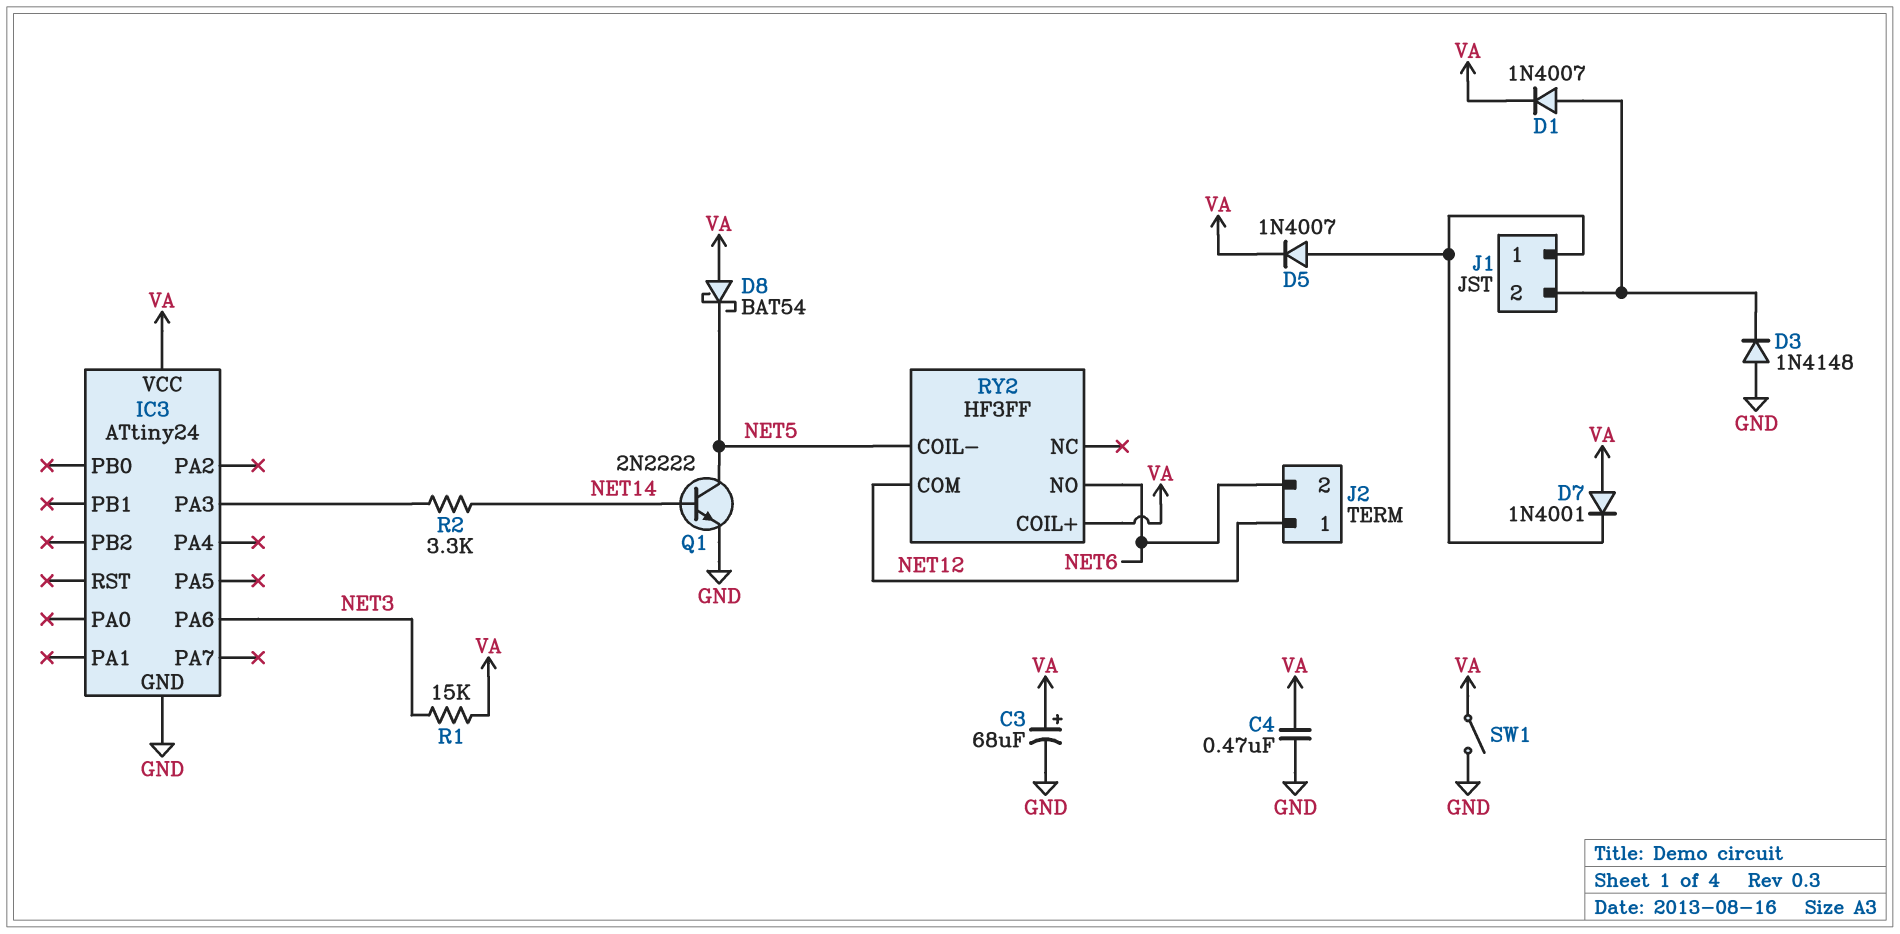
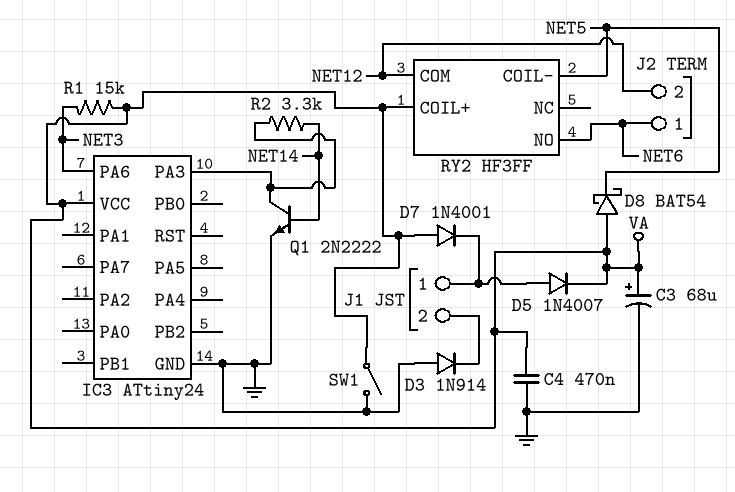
D1: diode 1N4007 (A J1/2, K VA) -> none
D3: diode 1N4148 (A GND, K J1/2) -> diode 1N914 (A GND, K J1/2)
J2 pin 1: NET12 -> NET6
J2 pin 2: NET6 -> NET12
Q1: NPN 2N2222 (B NET14, C NET5, E GND) -> NPN 2N2222 (B NET14, C IC3/PA3, E GND)

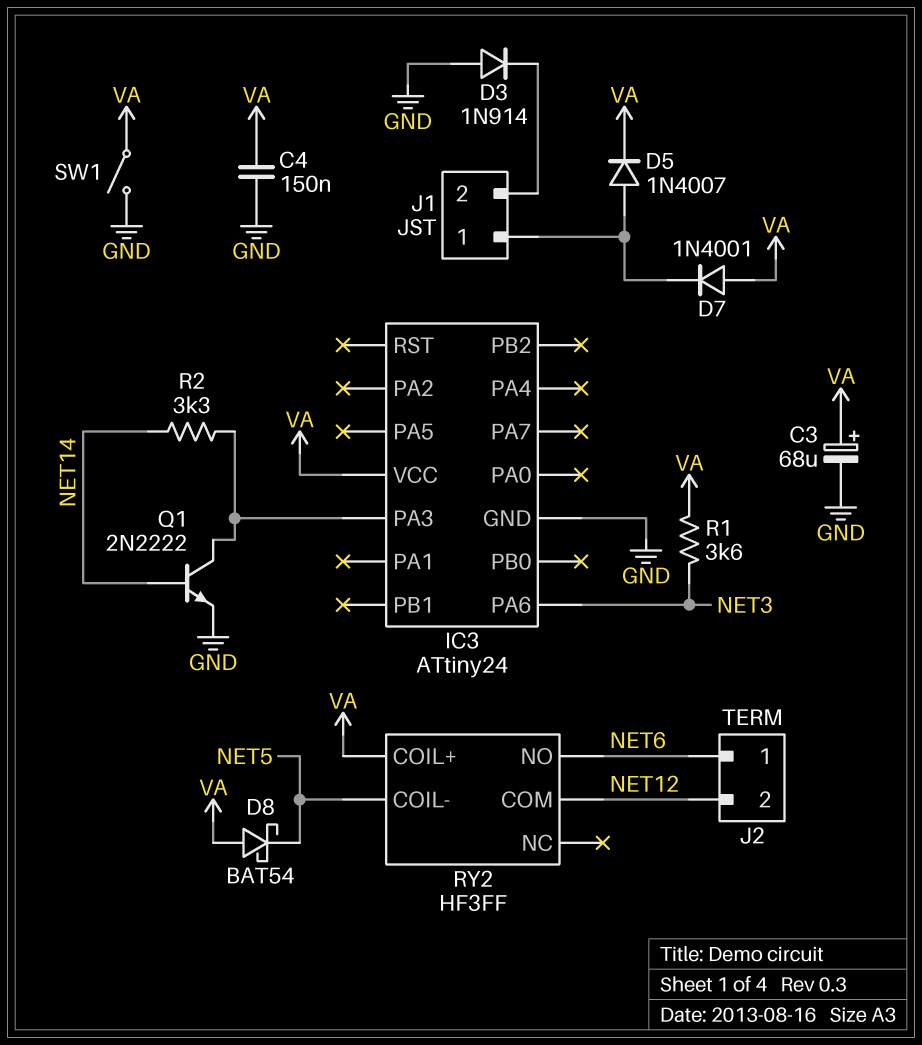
C4: 470nF (GND, VA) -> 150nF (GND, VA)
R1: 15k (NET3, VA) -> 3.6k (NET3, VA)

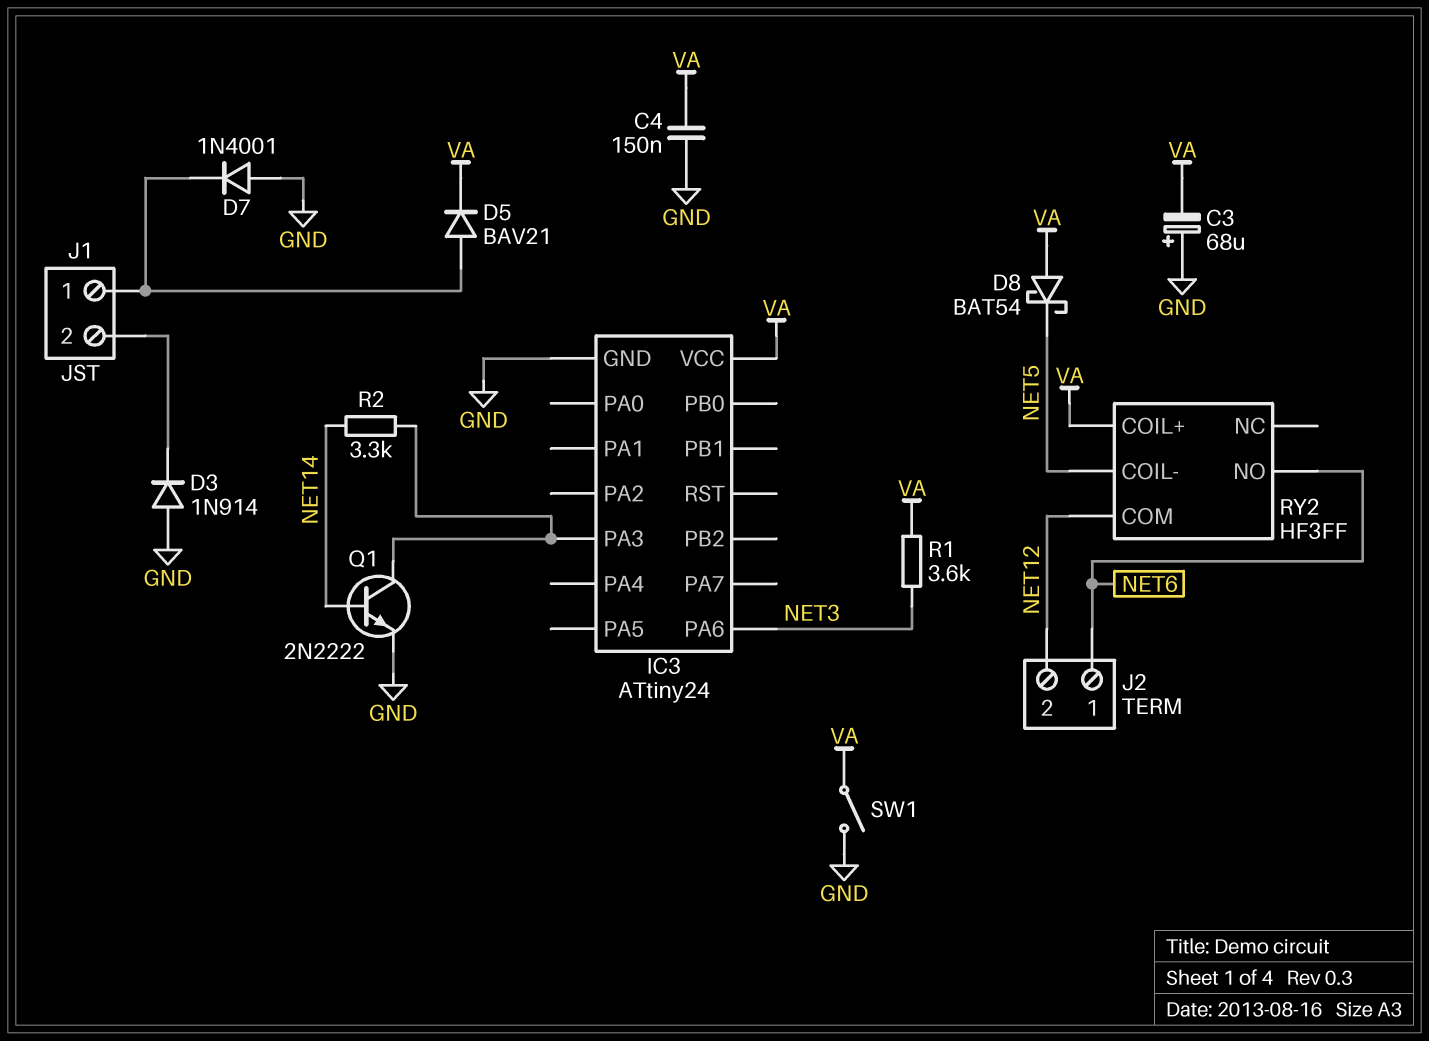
C3: 68uF (plus VA, minus GND) -> 68uF (plus GND, minus VA)
D5: diode 1N4007 (A J1/1, K VA) -> diode BAV21 (A J1/1, K VA)
D7: diode 1N4001 (A VA, K J1/1) -> diode 1N4001 (A GND, K J1/1)

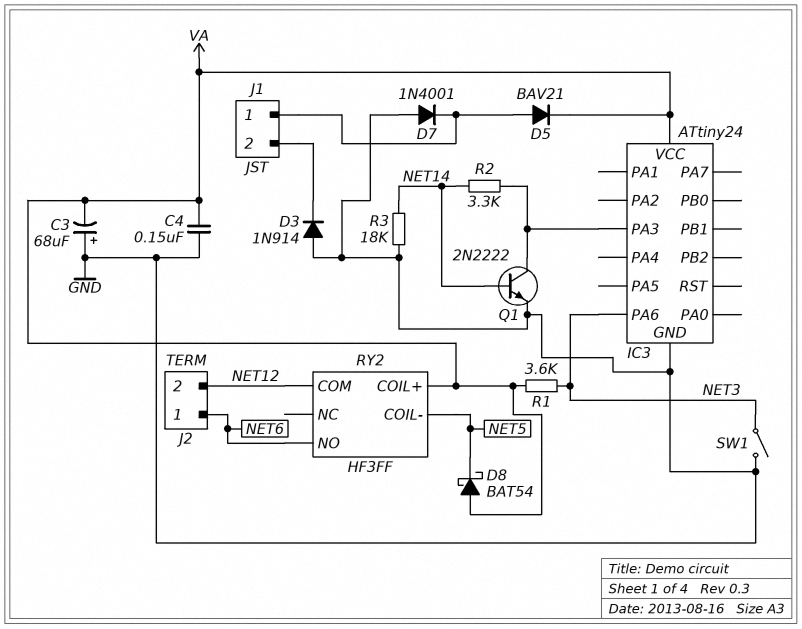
R3: none -> 18k (GND, NET14)
SW1: switch (GND, VA) -> switch (GND, NET3)

